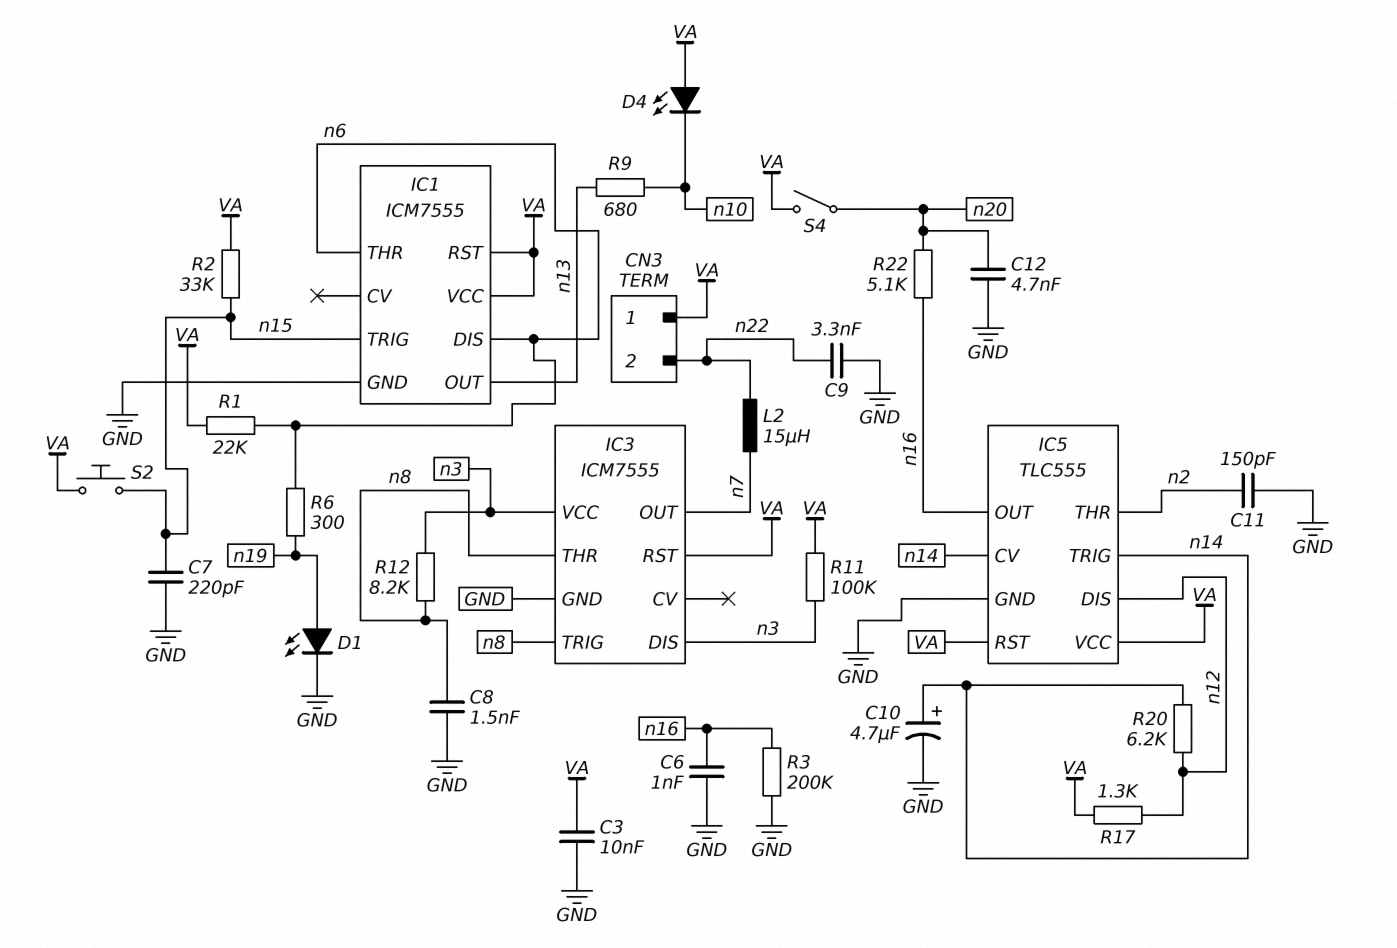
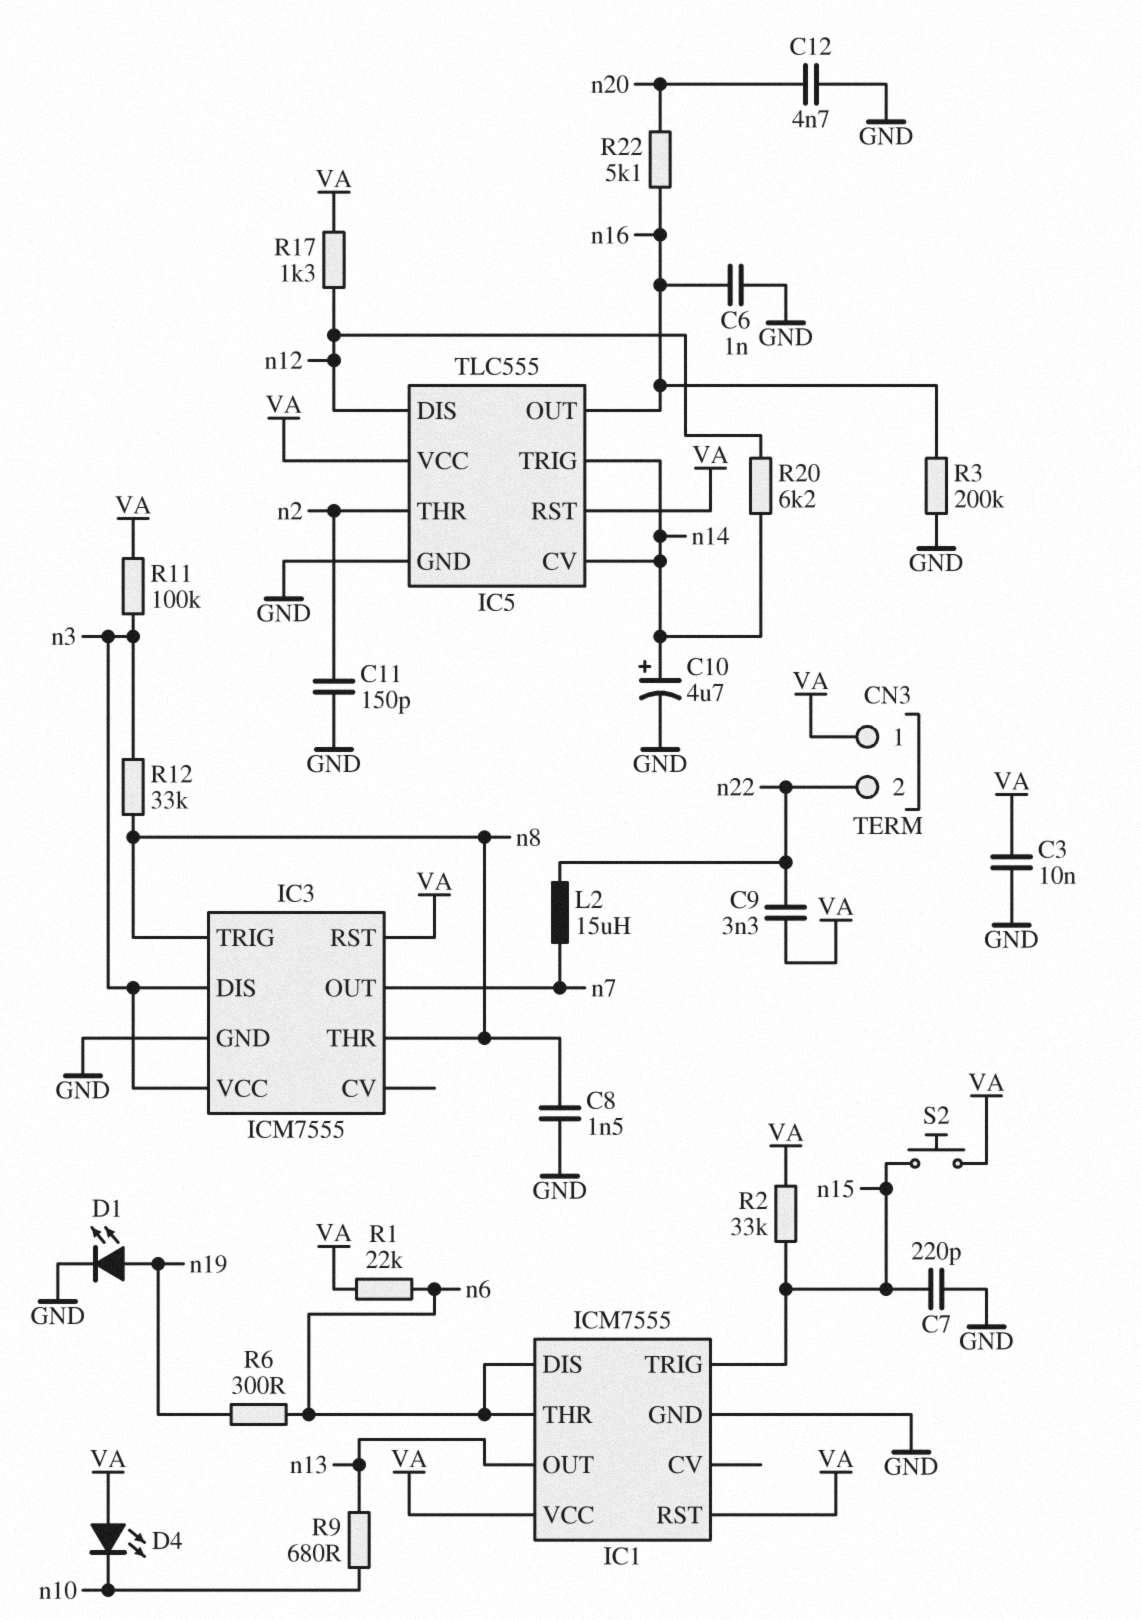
C9: 3.3nF (GND, n22) -> 3.3nF (VA, n22)
R12: 8.2k (n3, n8) -> 33k (n3, n8)
S4: switch (VA, n20) -> none

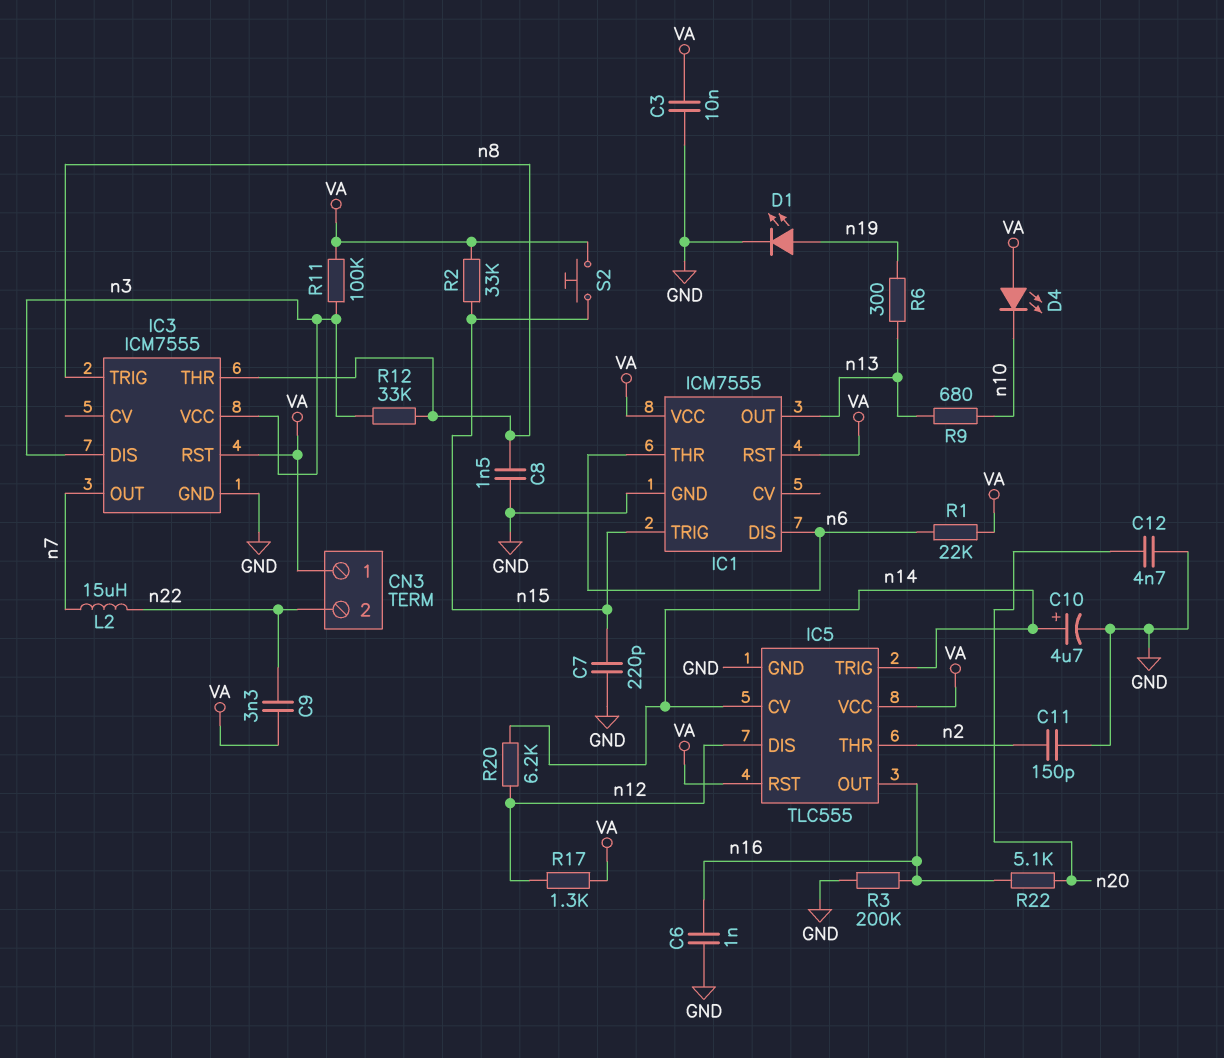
R6: 300 (n6, n19) -> 300 (n13, n19)

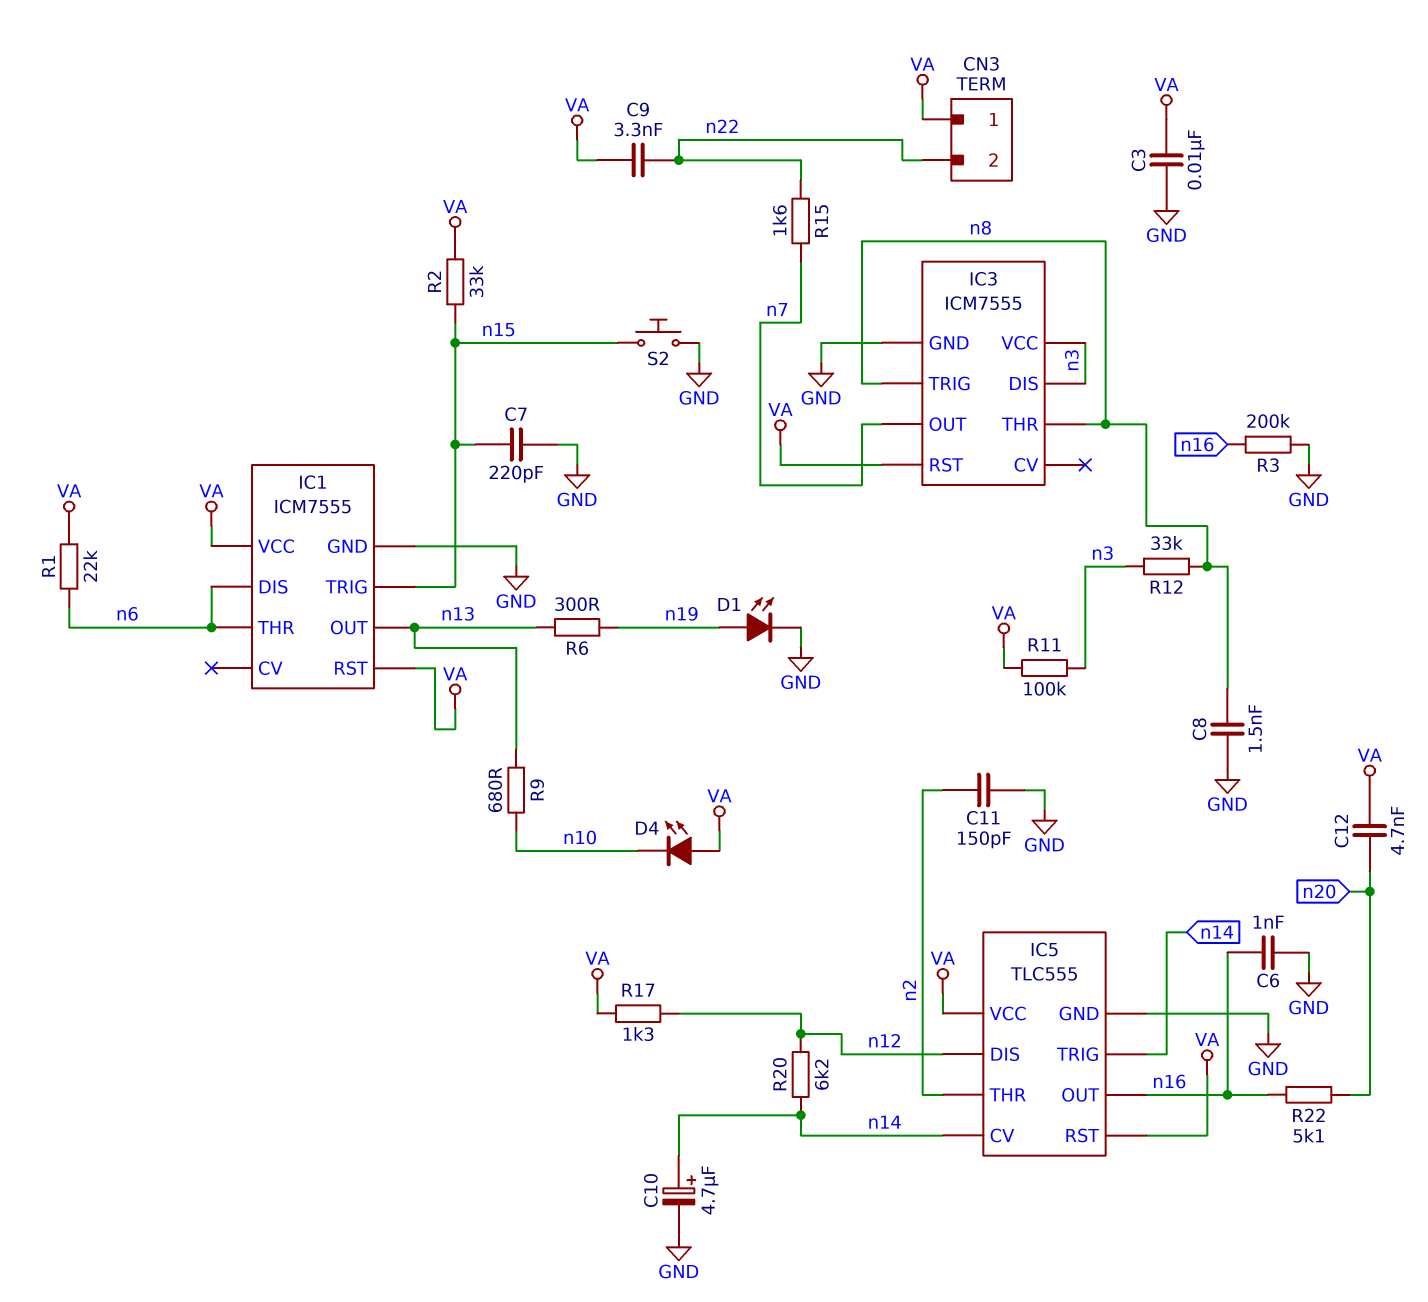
C12: 4.7nF (GND, n20) -> 4.7nF (VA, n20)
L2: 15uH (n7, n22) -> none
R15: none -> 1.6k (n7, n22)
S2: button (VA, n15) -> button (GND, n15)

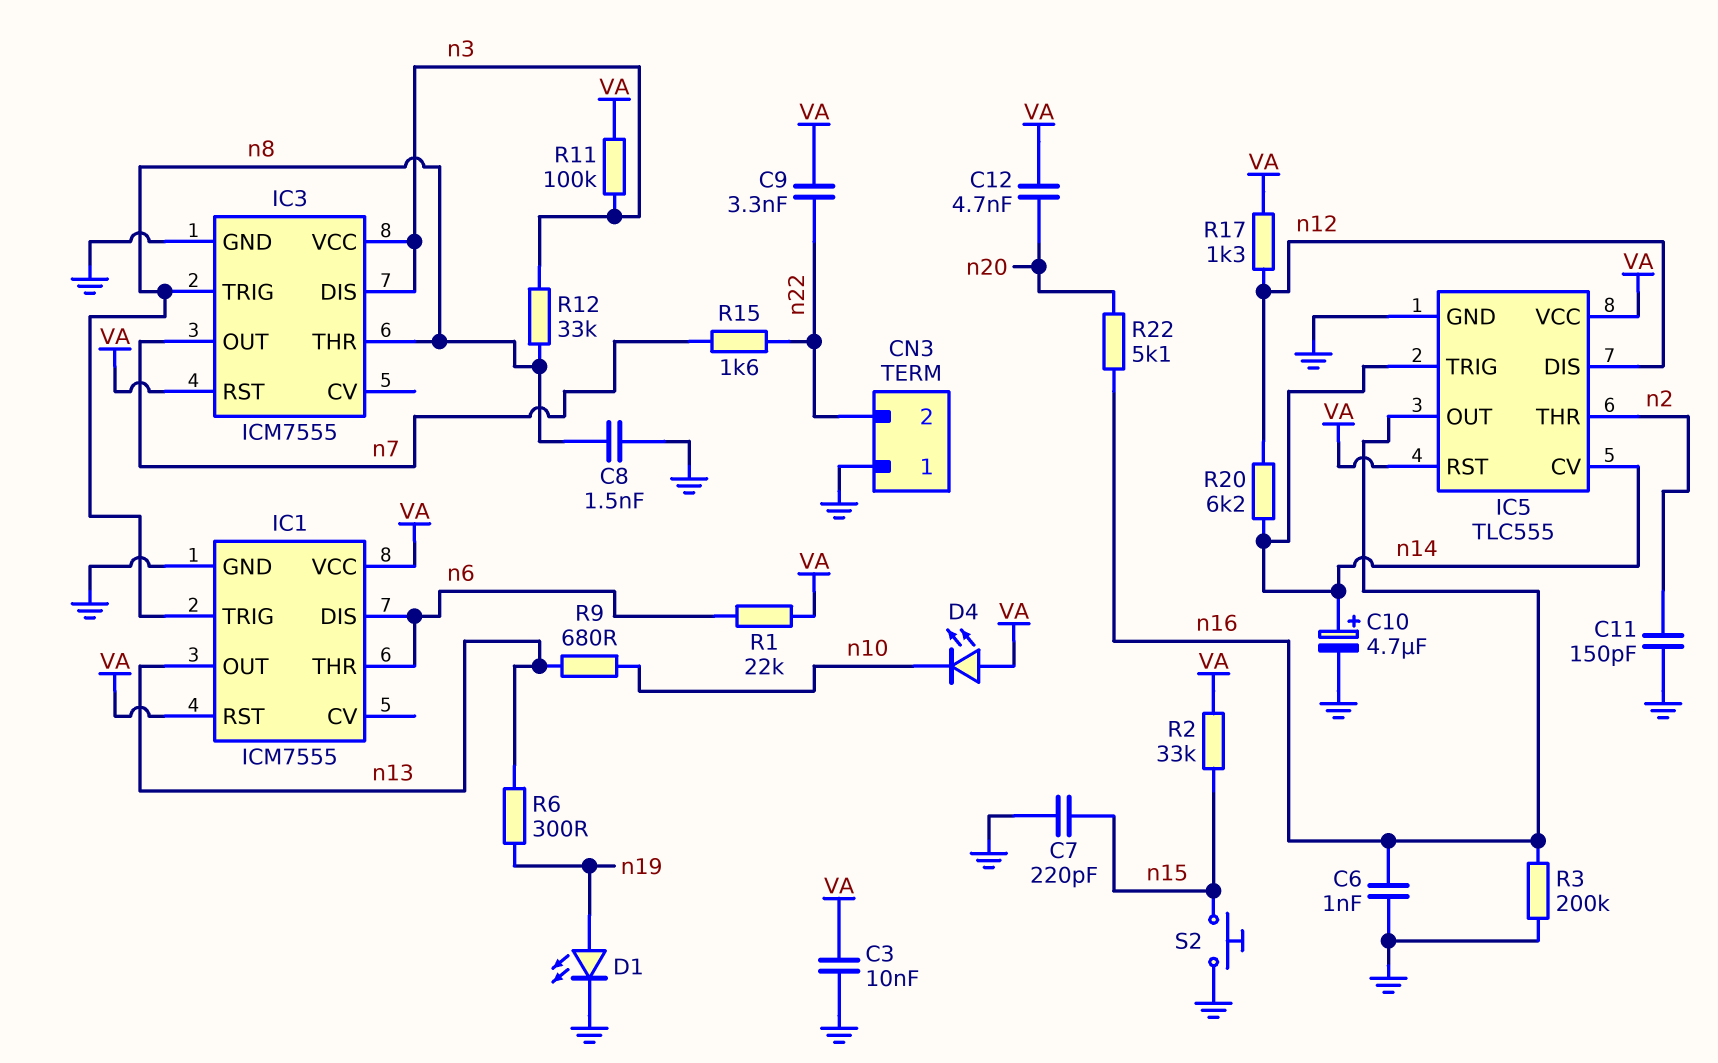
CN3 pin 1: VA -> GND
IC1 pin TRIG: n15 -> n8

